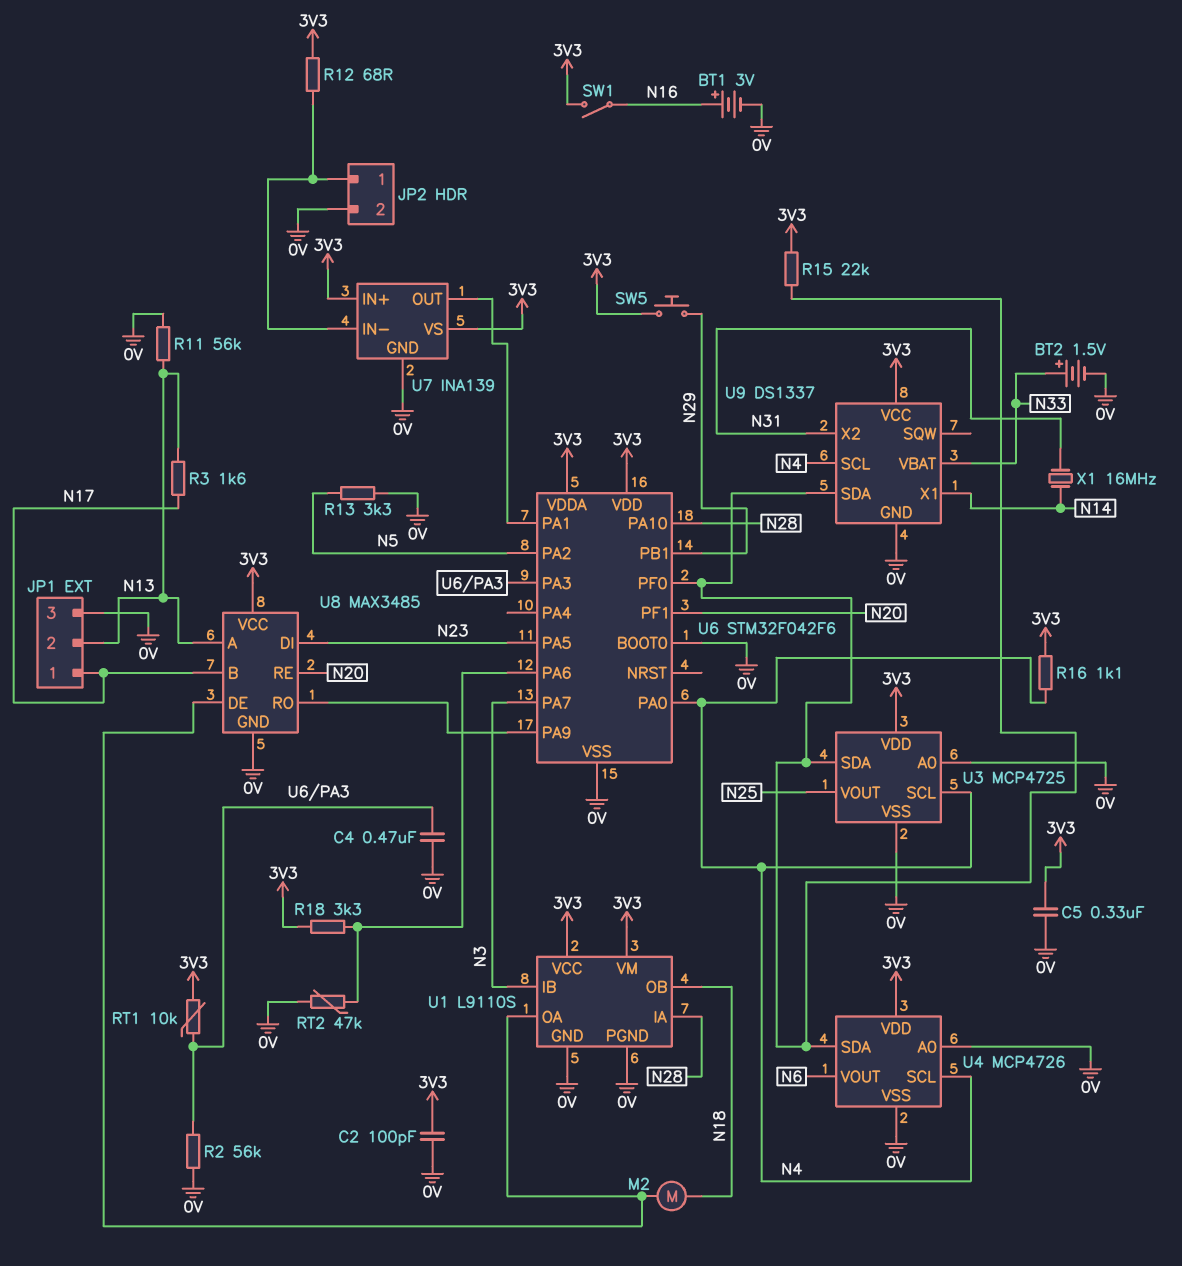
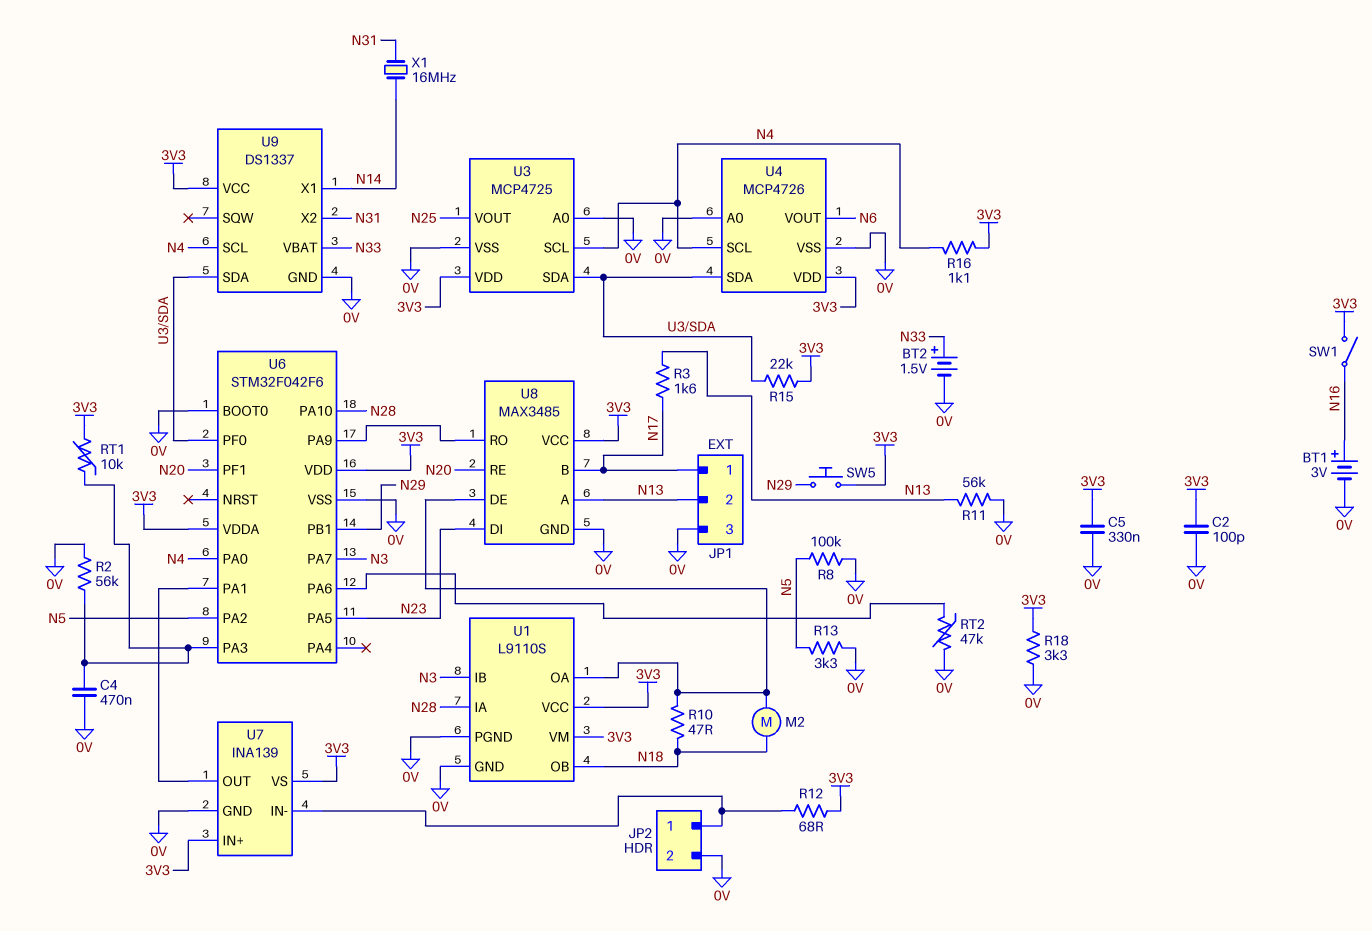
R8: none -> 100k (0V, N5)
R10: none -> 47 (N18, U1/OA)
R18: 3.3k (3V3, U6/PA6) -> 3.3k (0V, 3V3)

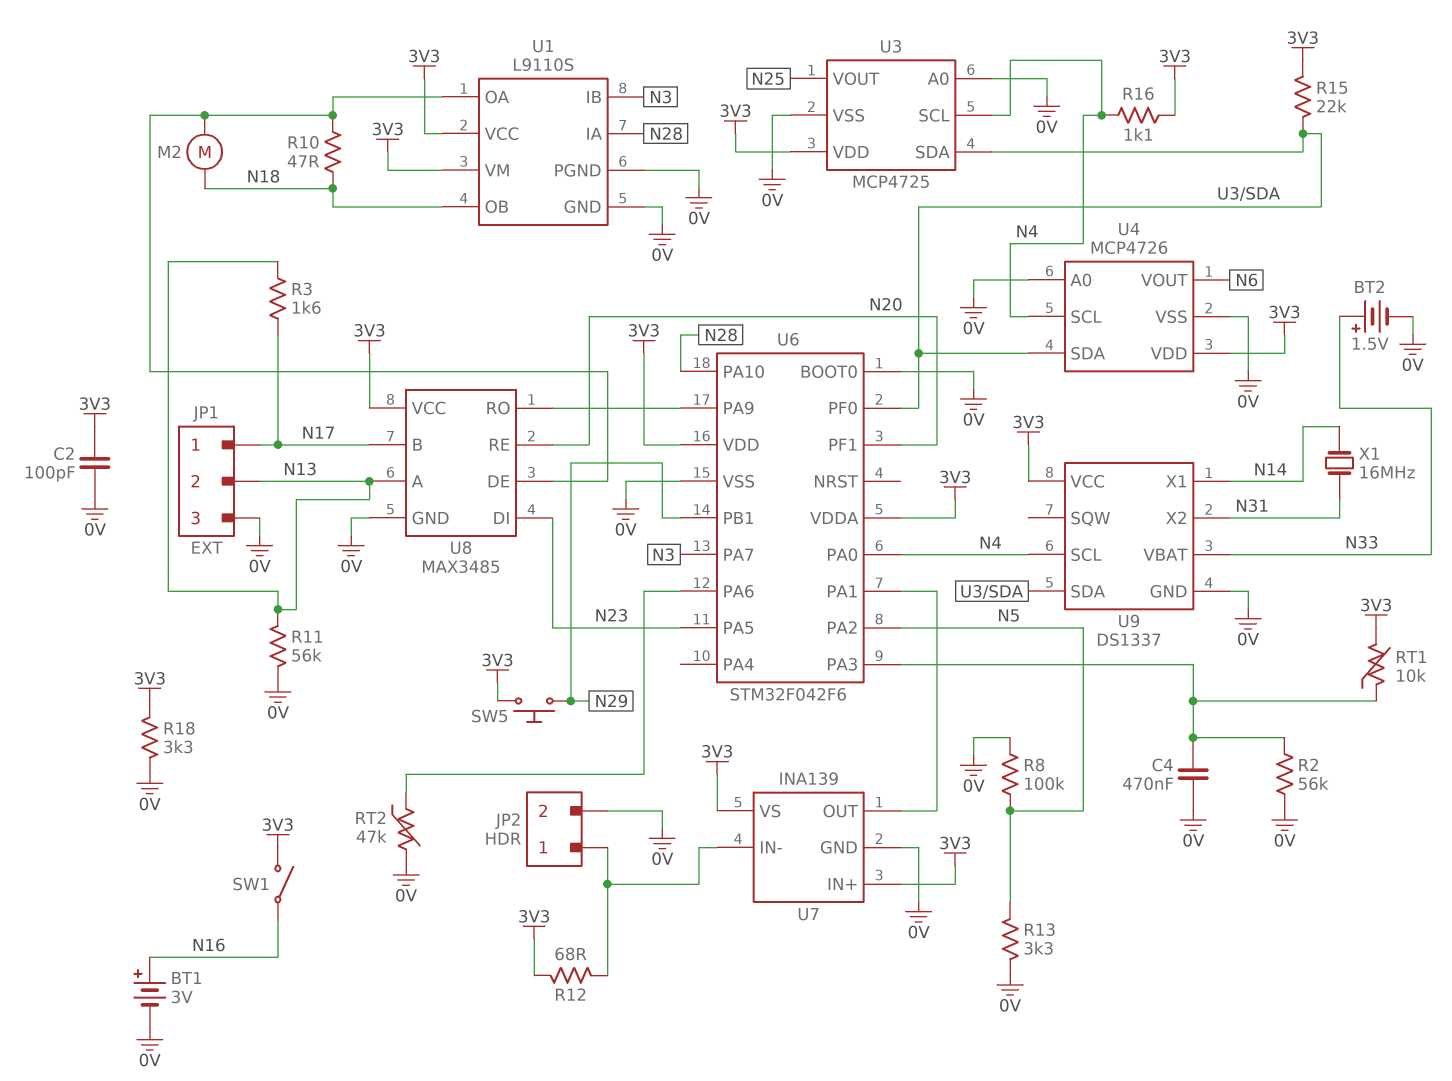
C5: 330nF (0V, 3V3) -> none

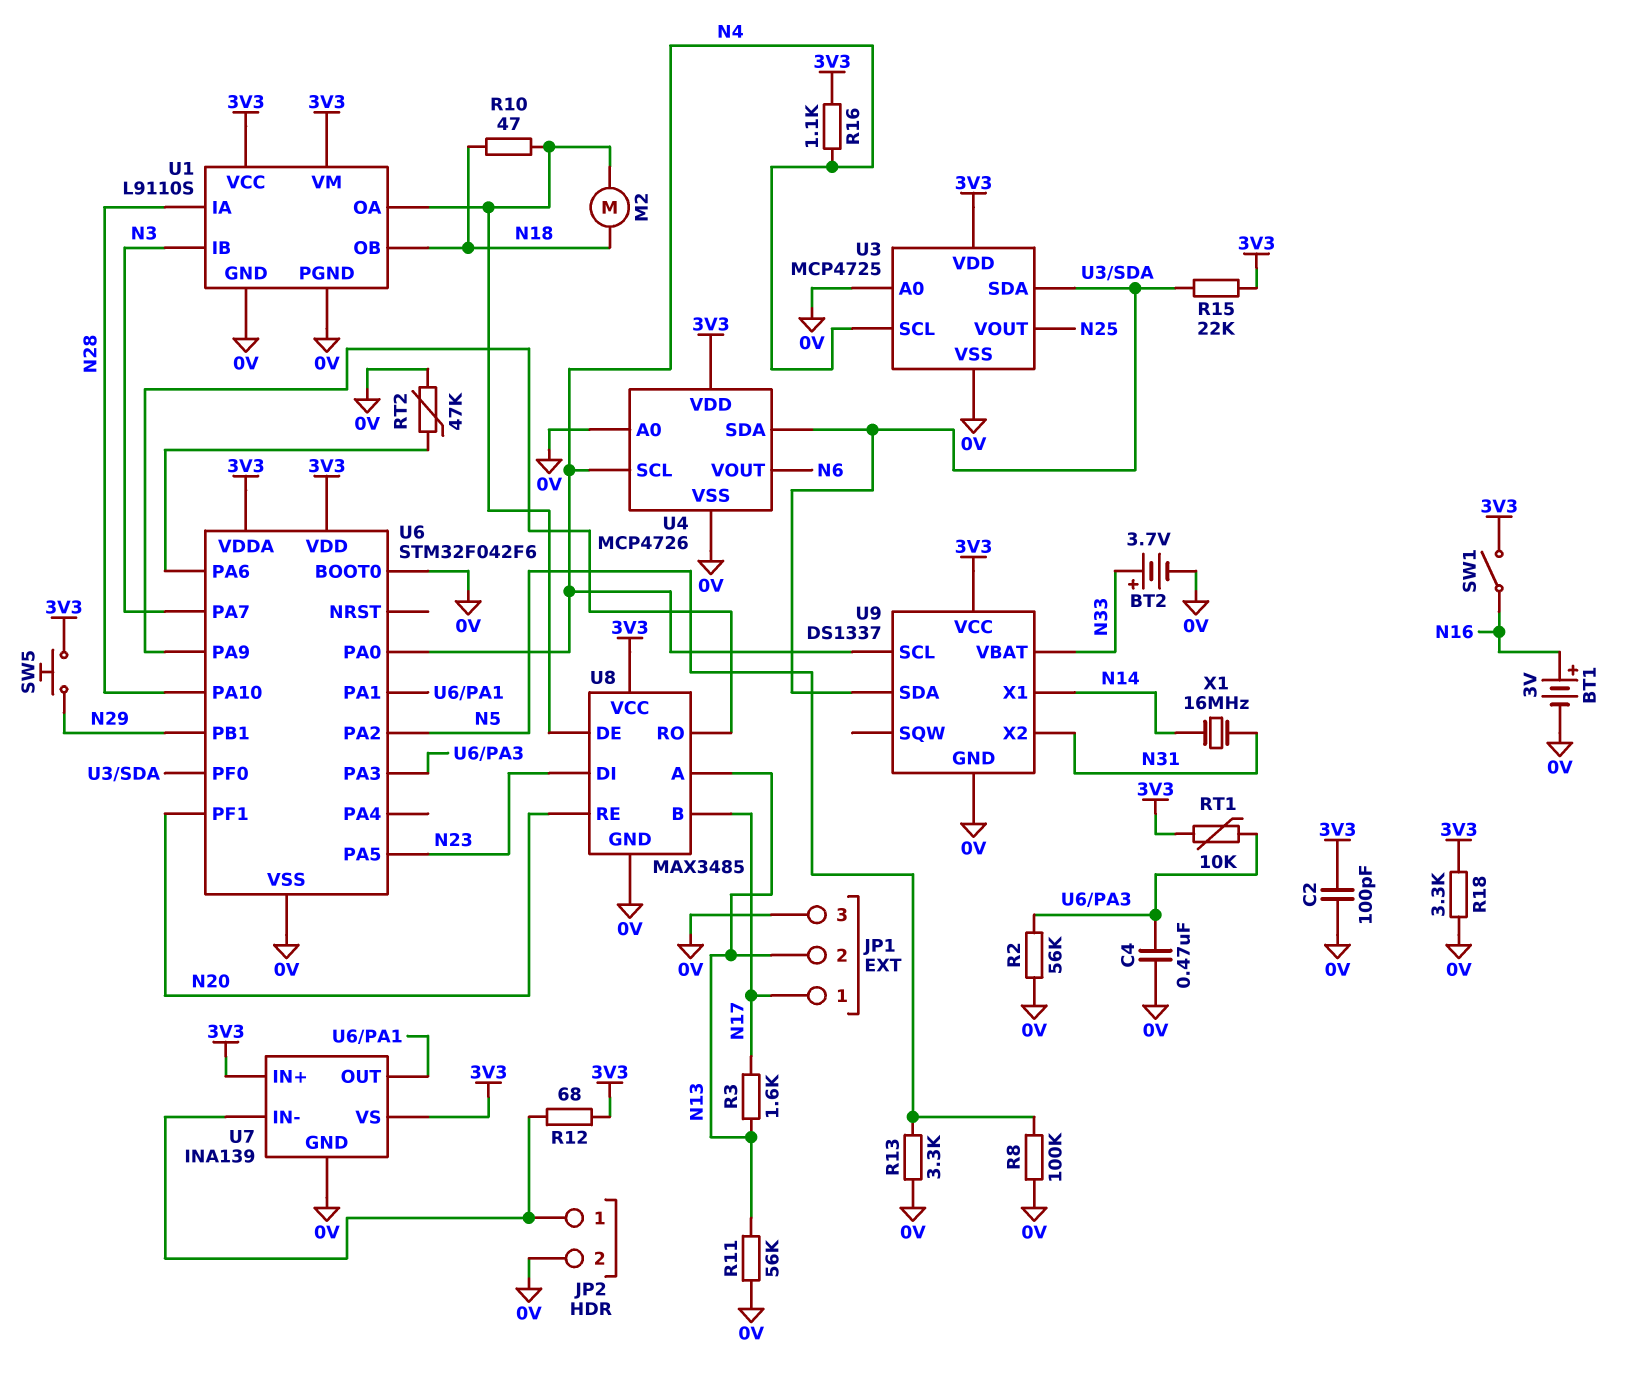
BT2: 1.5V (plus N33, minus 0V) -> 3.7V (plus N33, minus 0V)

